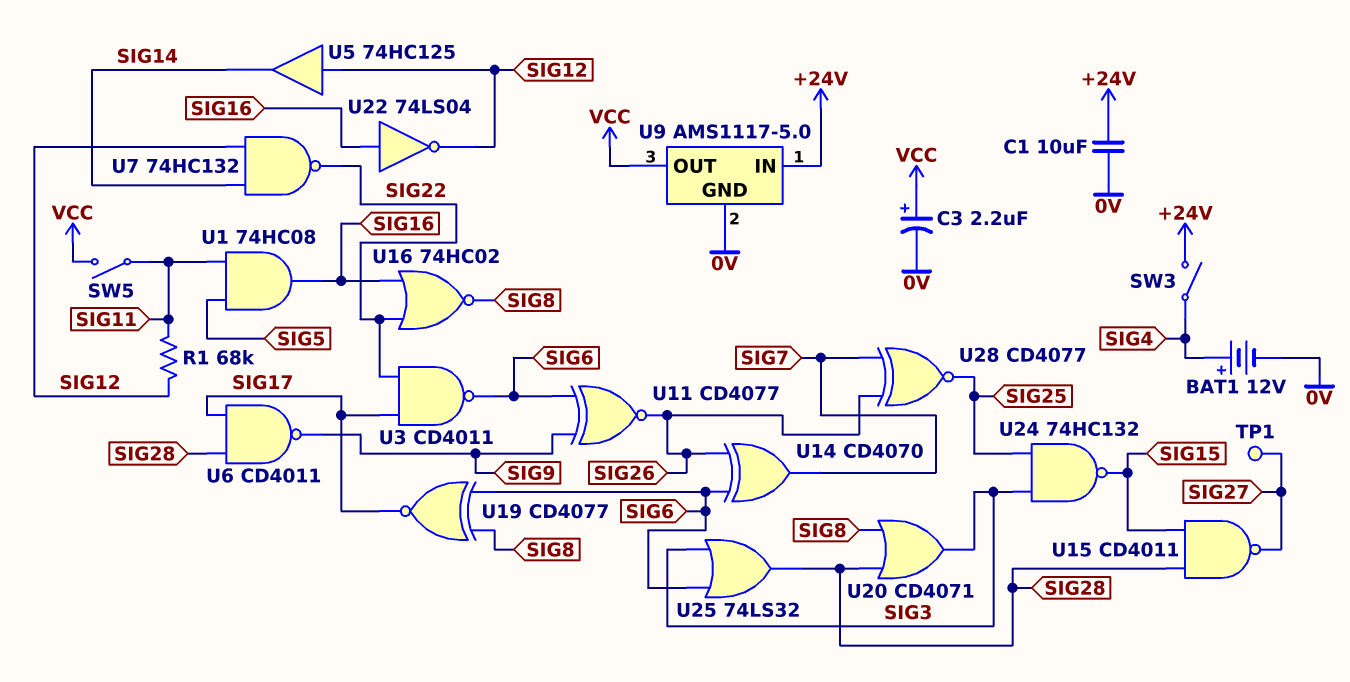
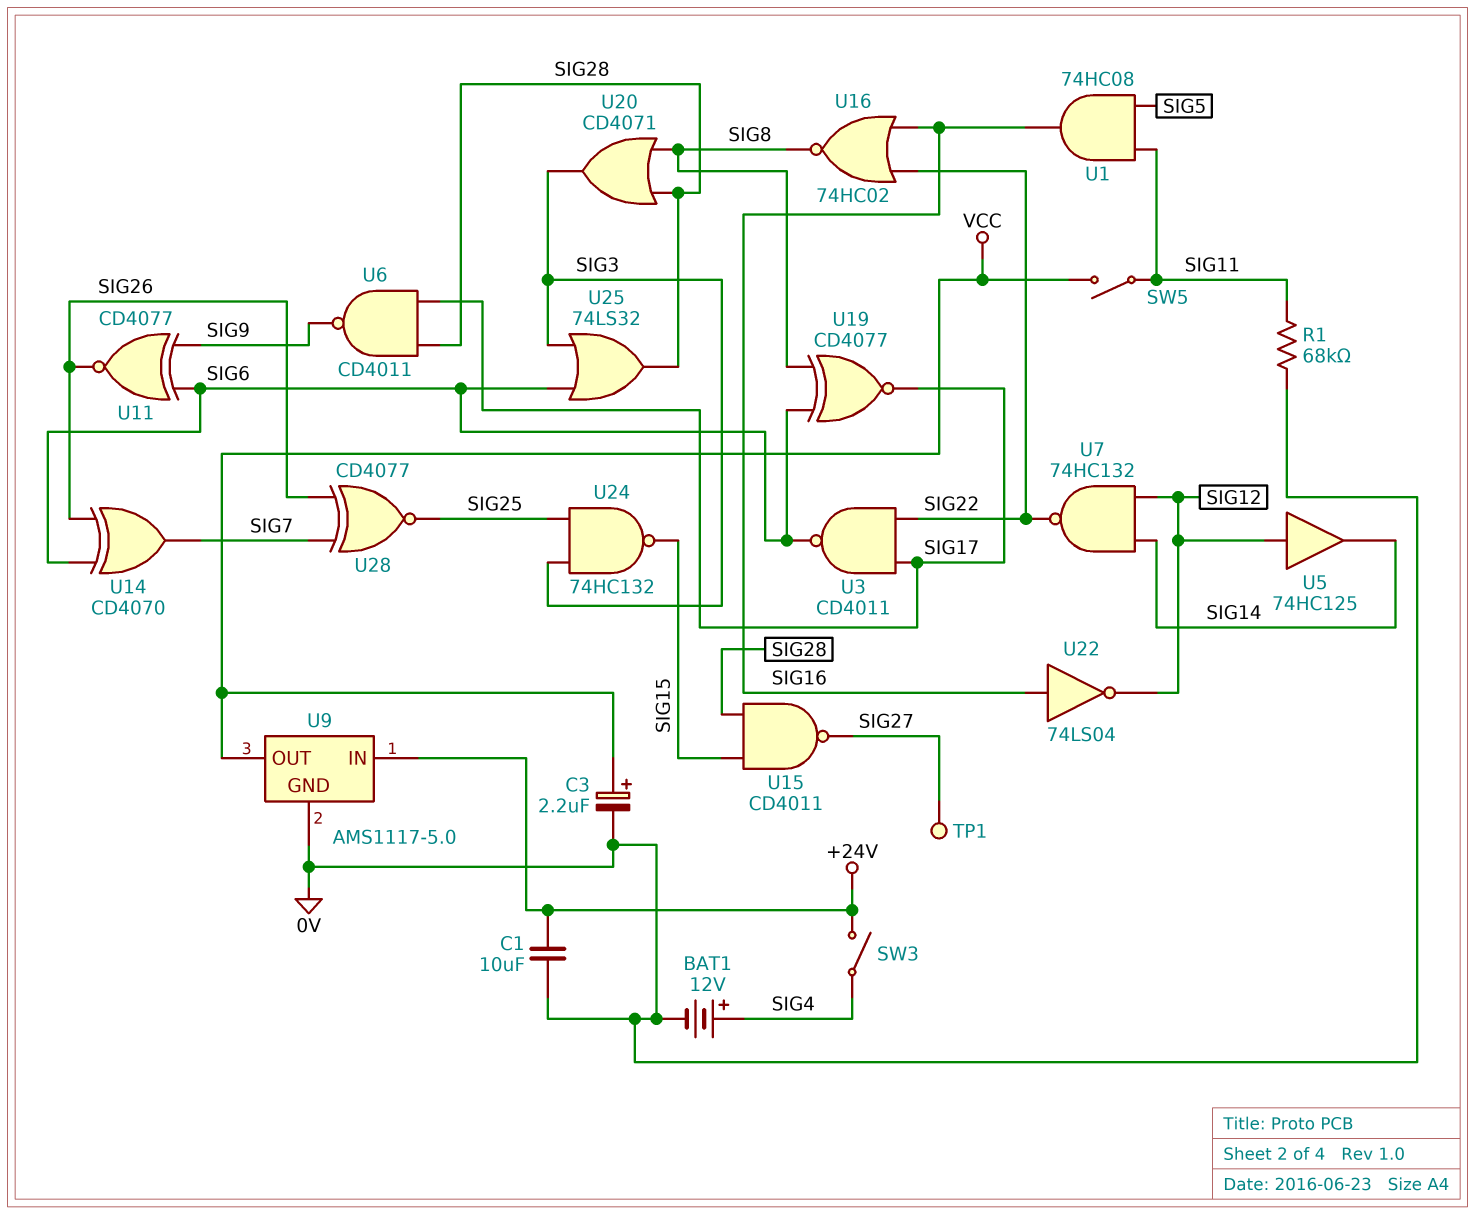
R1: 68k (SIG11, SIG12) -> 68k (0V, SIG11)

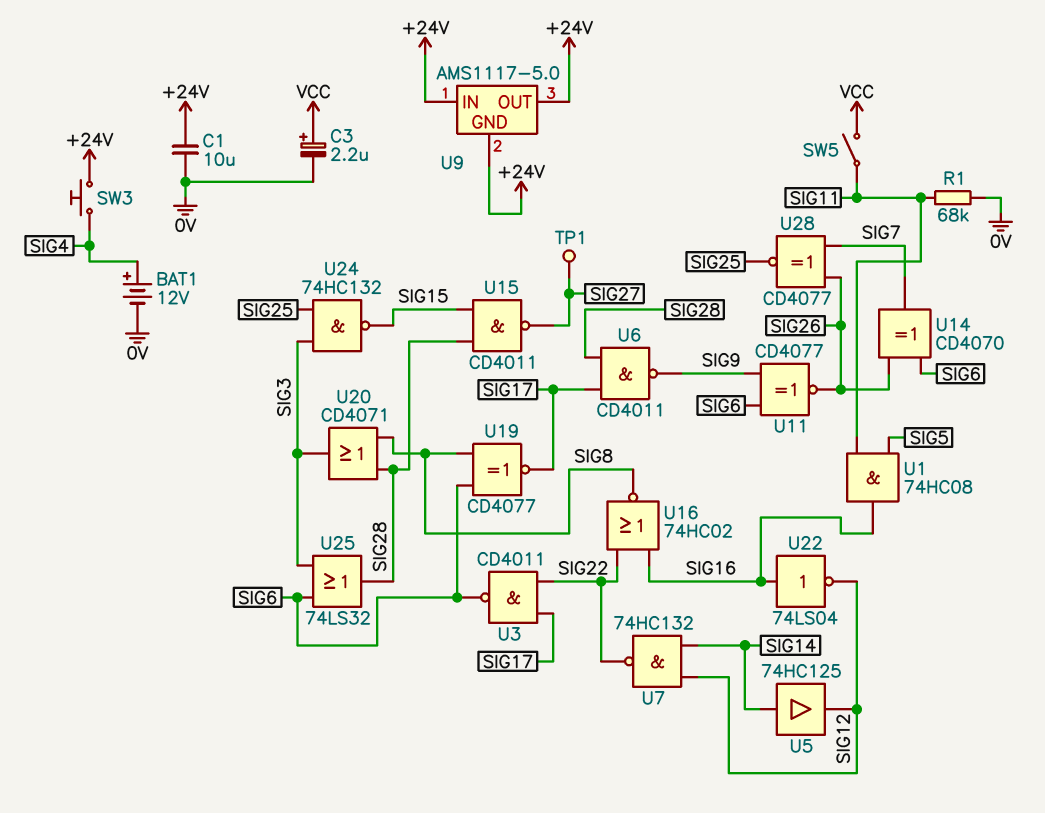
SW3: switch (+24V, SIG4) -> button (+24V, SIG4)
U5: buffer 74HC125 (in SIG12, out SIG14) -> buffer 74HC125 (in SIG14, out SIG12)
U9 pin GND: 0V -> +24V
U9 pin OUT: VCC -> +24V

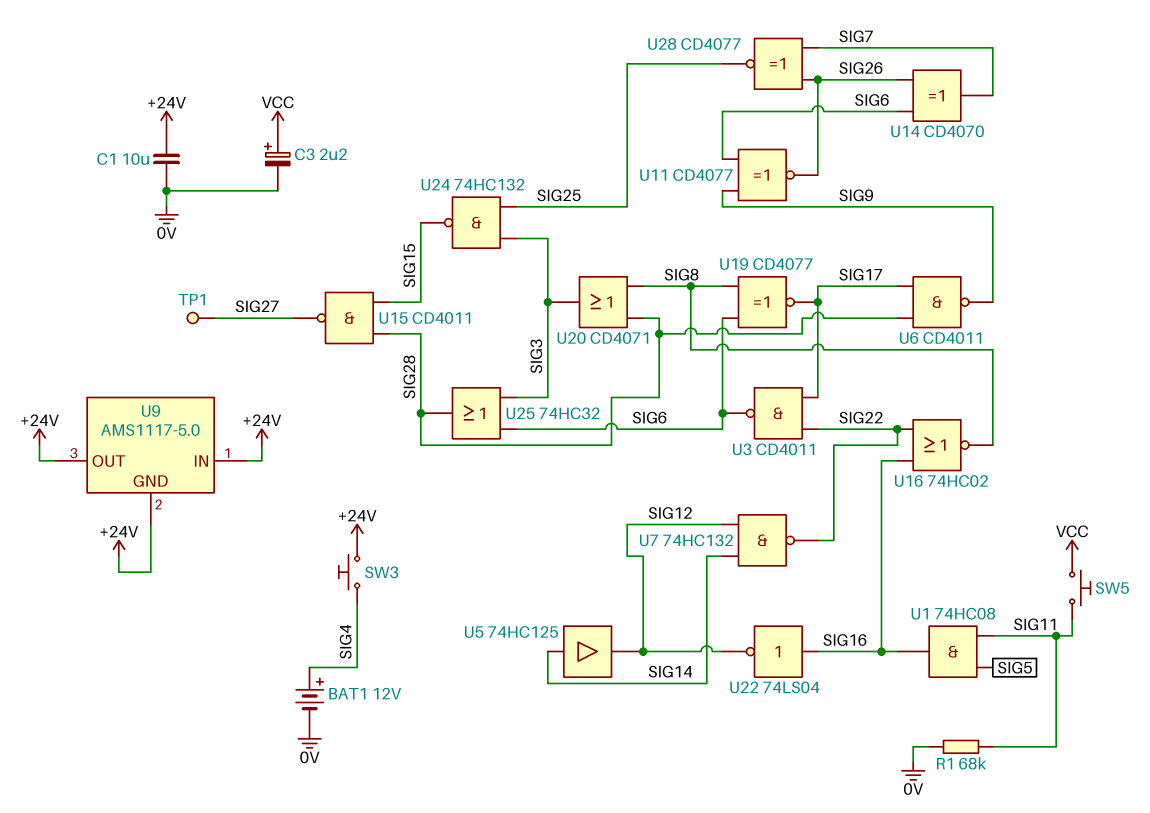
SW5: switch (SIG11, VCC) -> button (SIG11, VCC)
U25: OR 74LS32 (in SIG3, in SIG6, out SIG28) -> OR 74HC32 (in SIG3, in SIG6, out SIG28)

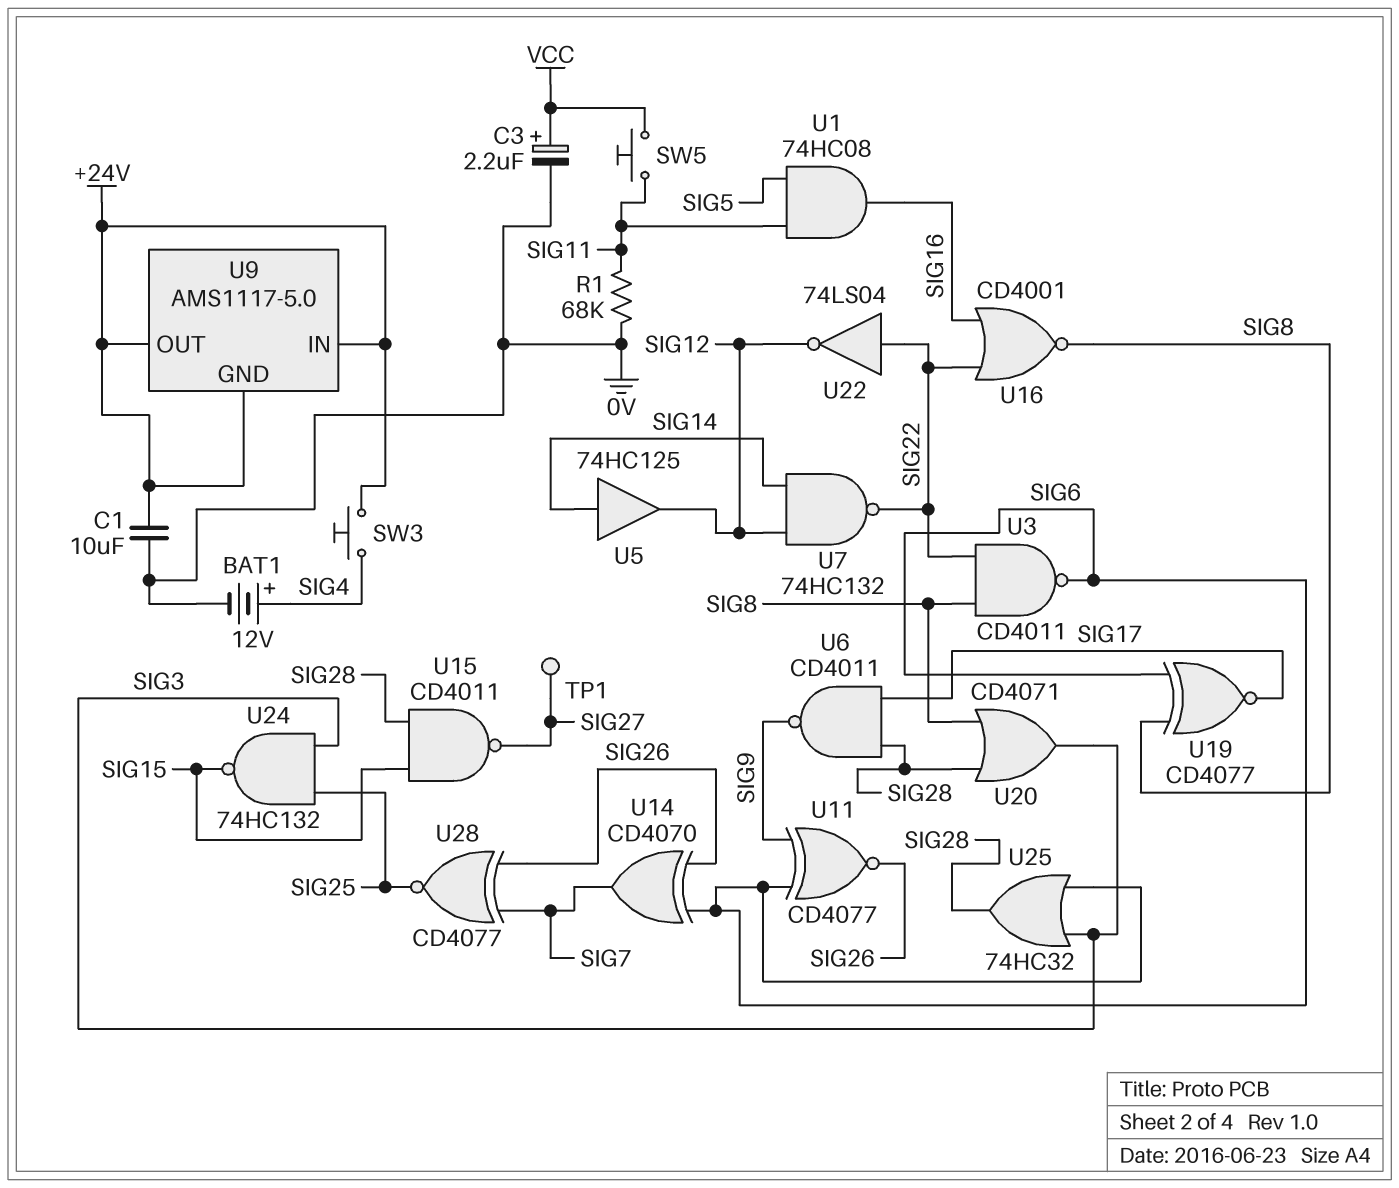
U3: NAND CD4011 (in SIG17, in SIG22, out SIG6) -> NAND CD4011 (in SIG8, in SIG22, out SIG6)
U16: NOR 74HC02 (in SIG16, in SIG22, out SIG8) -> NOR CD4001 (in SIG16, in SIG22, out SIG8)
U22: NOT 74LS04 (in SIG16, out SIG12) -> NOT 74LS04 (in SIG22, out SIG12)

